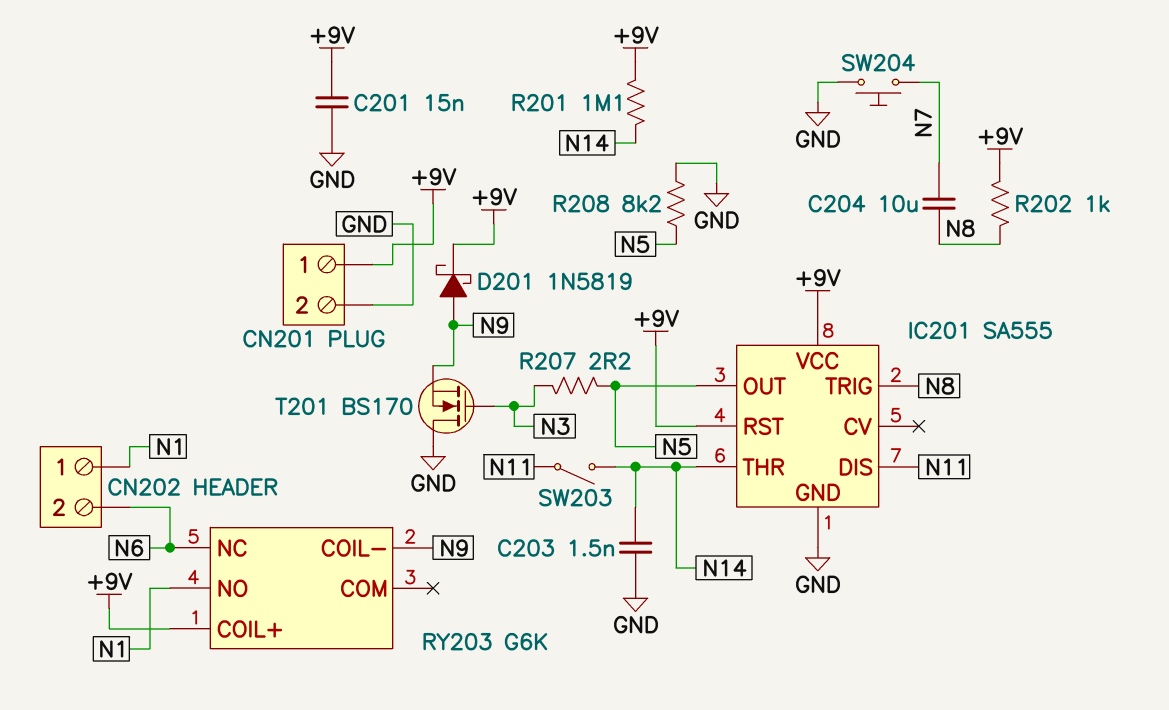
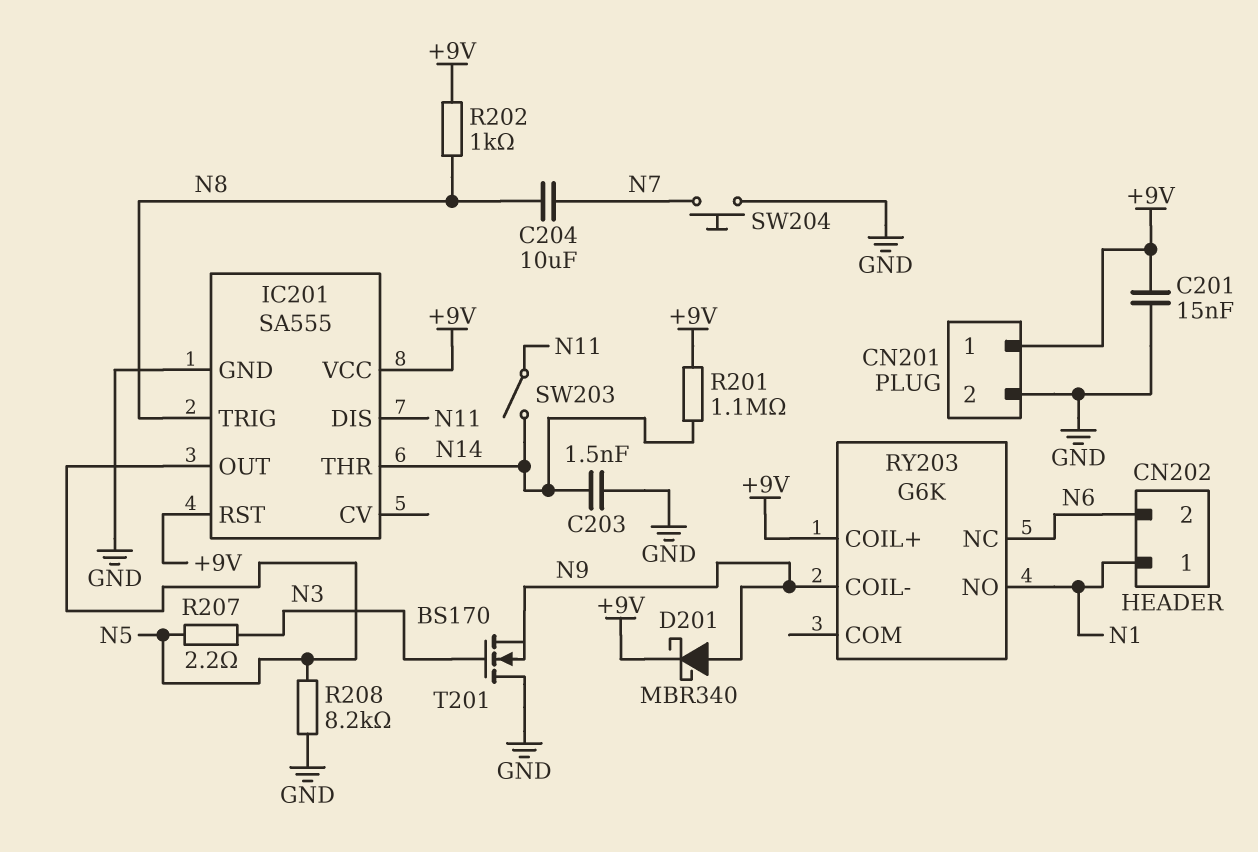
D201: schottky 1N5819 (A N9, K +9V) -> schottky MBR340 (A N9, K +9V)

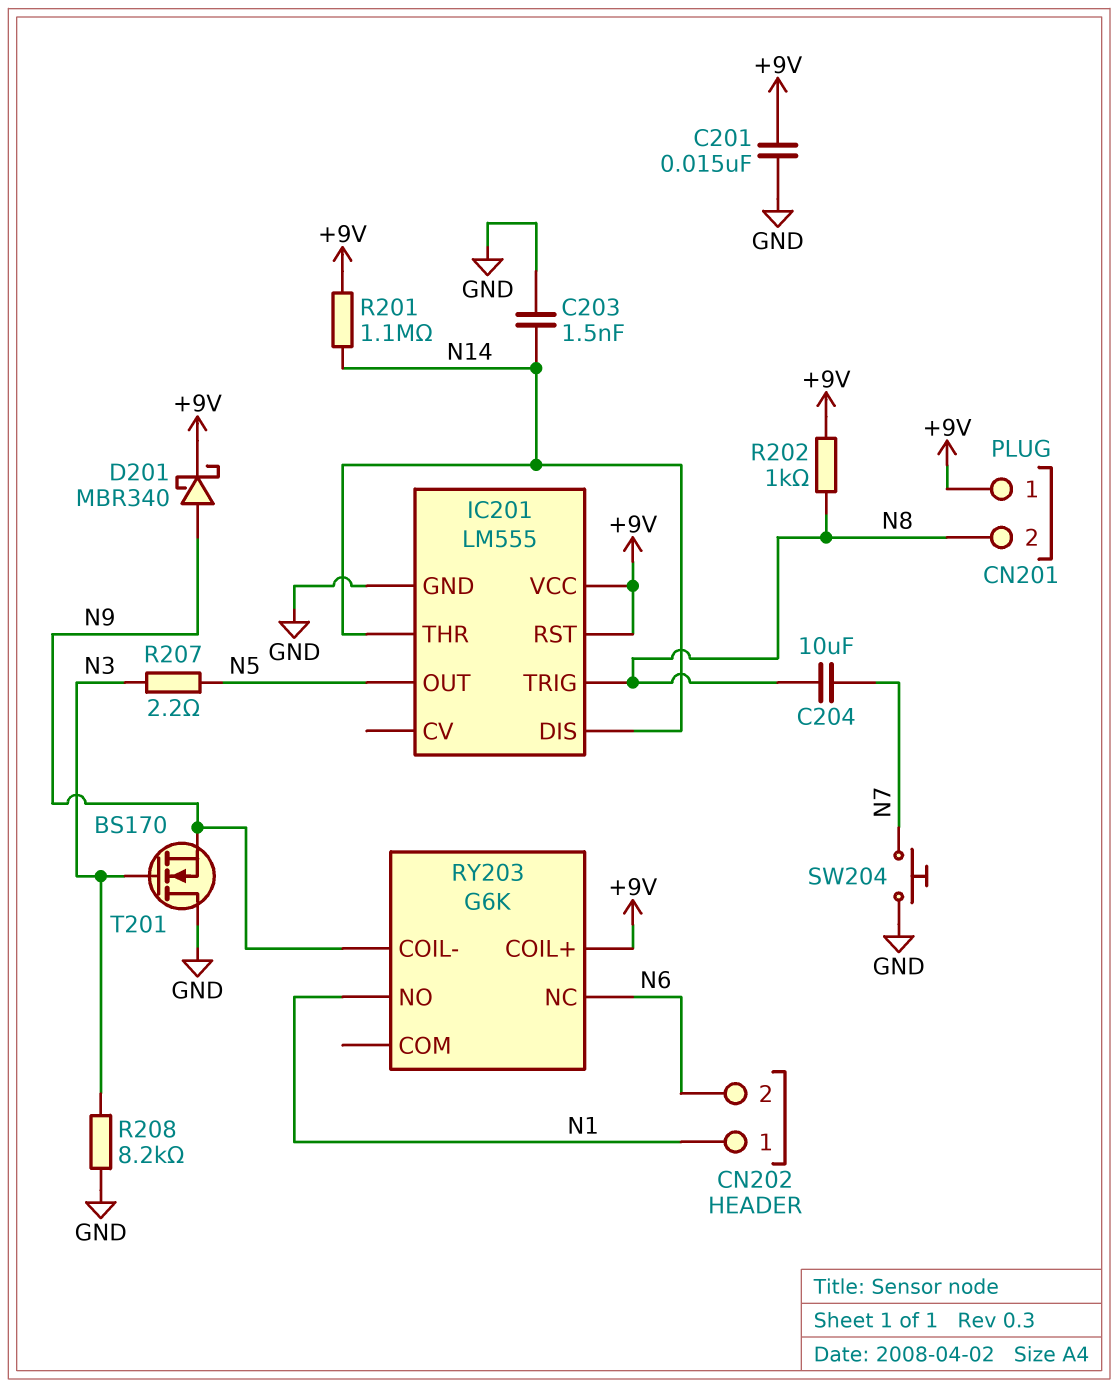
CN201 pin 2: GND -> N8
IC201: SA555 -> LM555
IC201 pin DIS: N11 -> N14
R208: 8.2k (GND, N5) -> 8.2k (GND, N3)
SW203: switch (N11, N14) -> none

